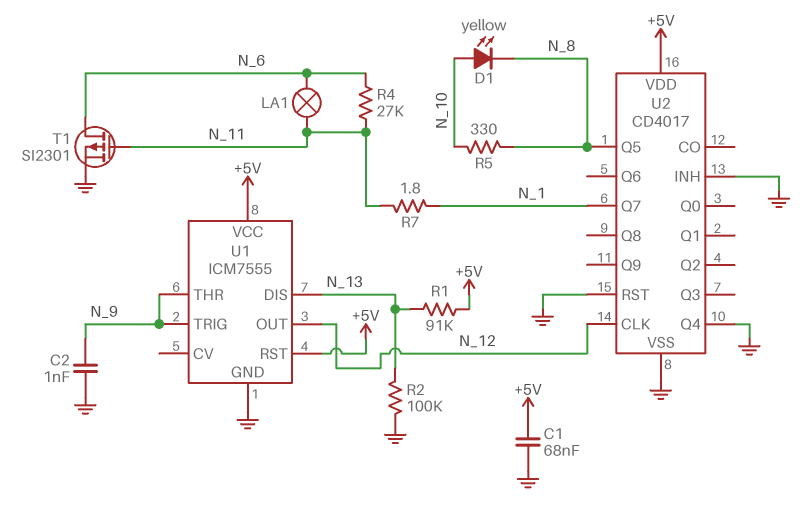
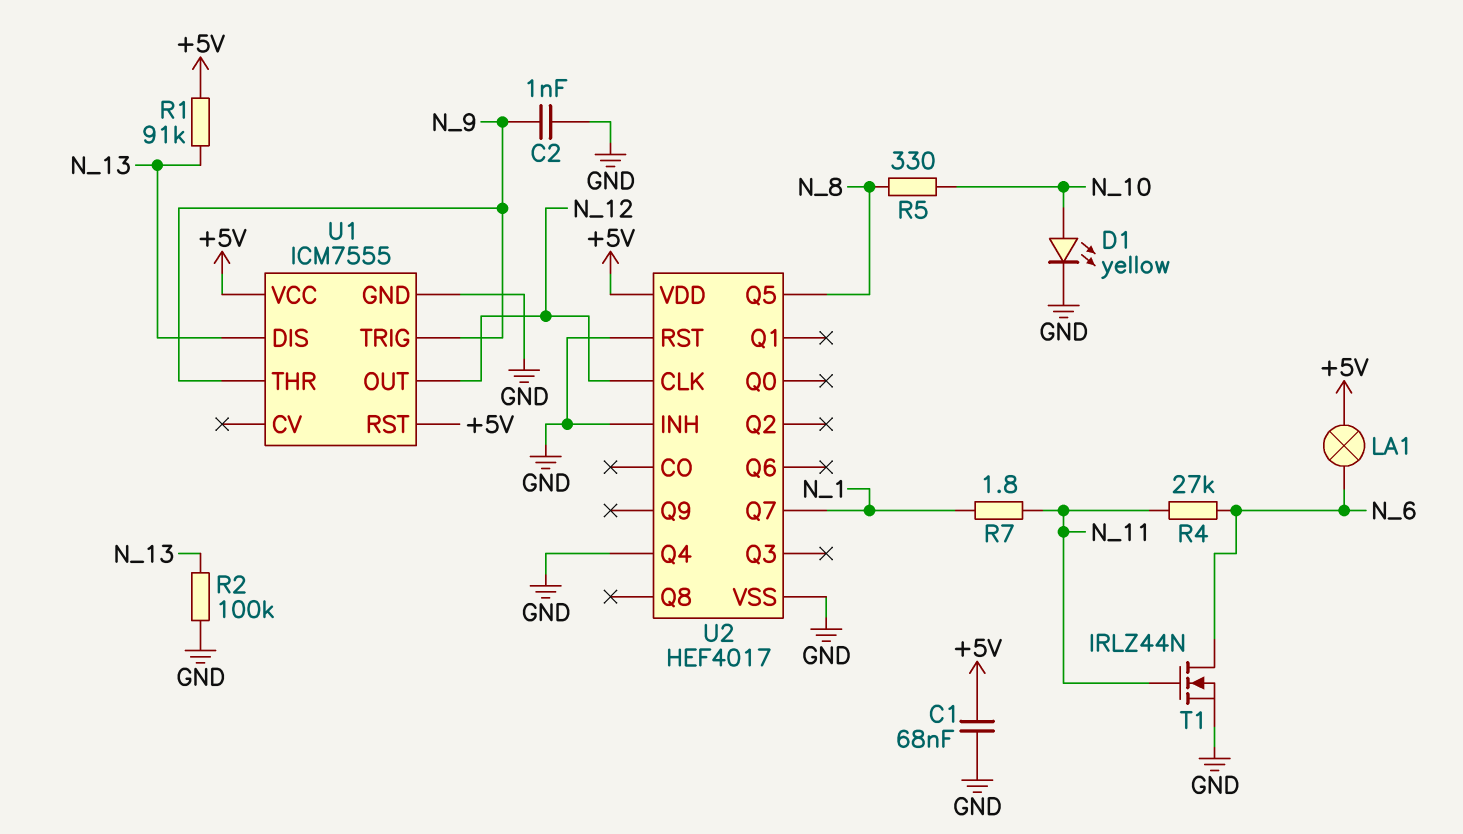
D1: LED yellow (A N_10, K N_8) -> LED yellow (A N_10, K GND)
LA1: lamp (N_6, N_11) -> lamp (+5V, N_6)
T1: PMOS SI2301 (G N_11, D N_6, S GND) -> NMOS IRLZ44N (G N_11, D N_6, S GND)
U2: CD4017 -> HEF4017

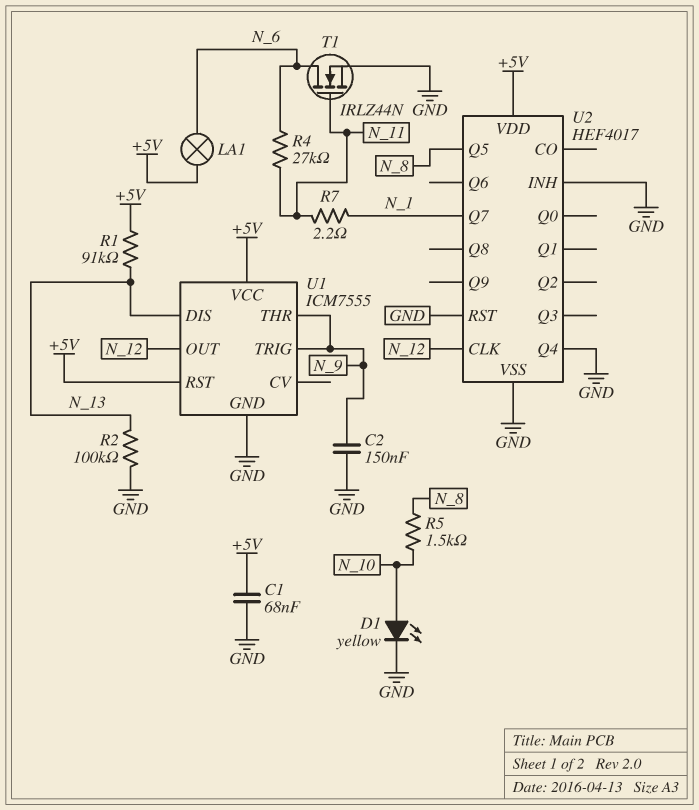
C2: 1nF (GND, N_9) -> 150nF (GND, N_9)
R5: 330 (N_8, N_10) -> 1.5k (N_8, N_10)
R7: 1.8 (N_1, N_11) -> 2.2 (N_1, N_11)

